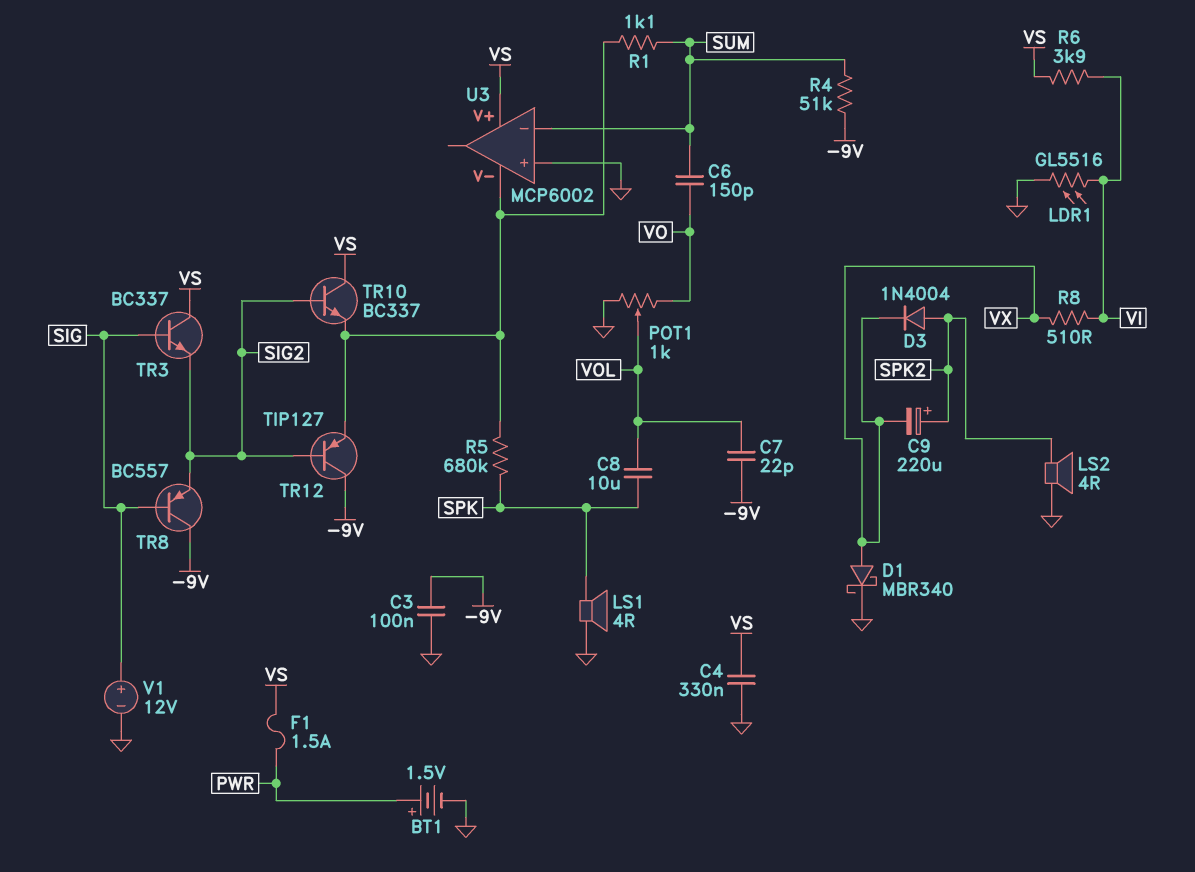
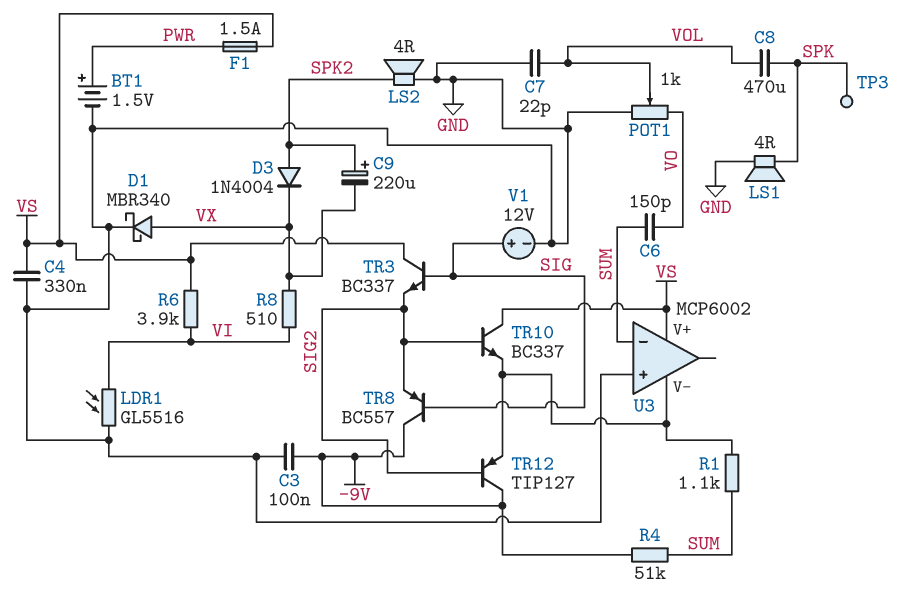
C7: 22pF (-9V, VOL) -> 22pF (GND, VOL)
C8: 10uF (SPK, VOL) -> 470uF (SPK, VOL)
R5: 680k (SPK, U3/V-) -> none
TP3: none -> test point (SPK)

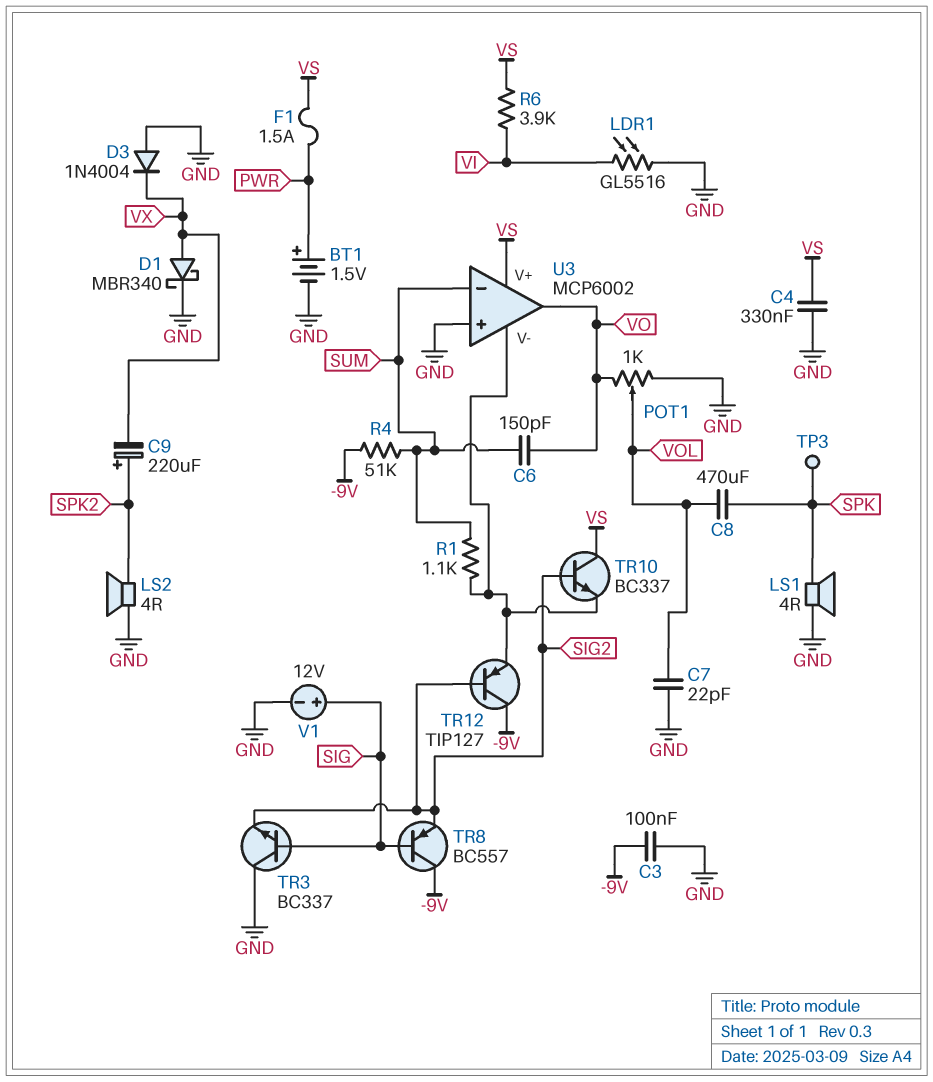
D3: diode 1N4004 (A SPK2, K VX) -> diode 1N4004 (A GND, K VX)
R8: 510 (VI, VX) -> none
TR3: NPN BC337 (B SIG, C VS, E SIG2) -> NPN BC337 (B SIG, C GND, E SIG2)
U3 pin out: none -> VO

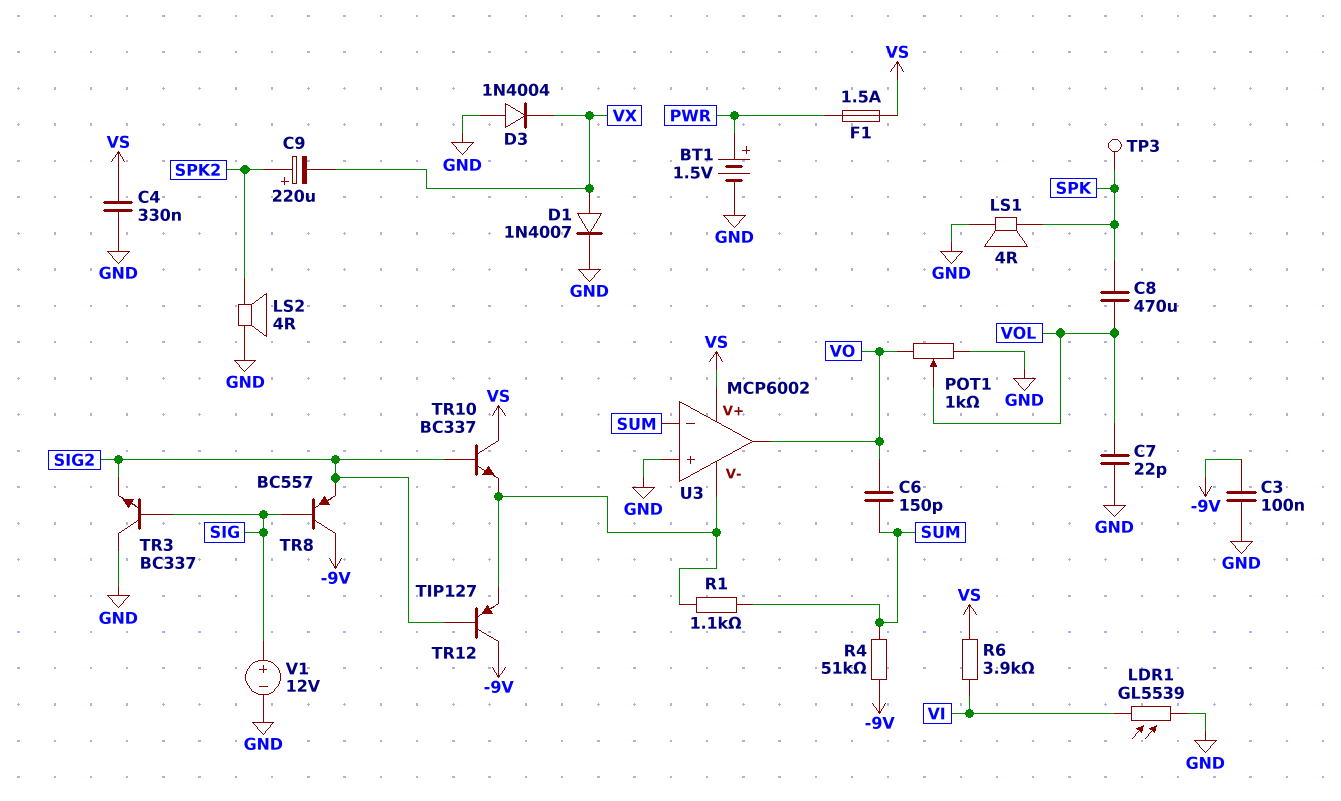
D1: schottky MBR340 (A VX, K GND) -> diode 1N4007 (A VX, K GND)
LDR1: GL5516 (GND, VI) -> GL5539 (GND, VI)

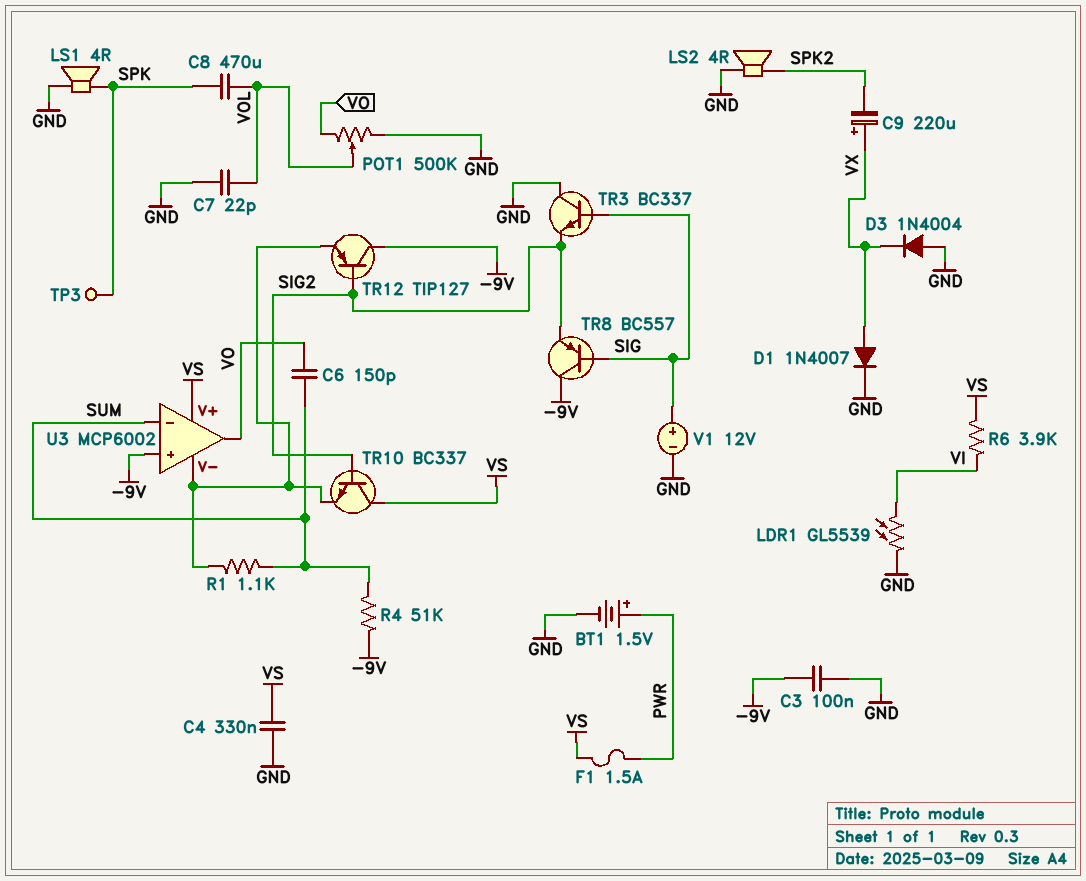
C9: 220uF (plus SPK2, minus VX) -> 220uF (plus VX, minus SPK2)
POT1: 1k (GND, VO, wiper VOL) -> 500k (GND, VO, wiper VOL)
U3 pin in+: GND -> -9V

